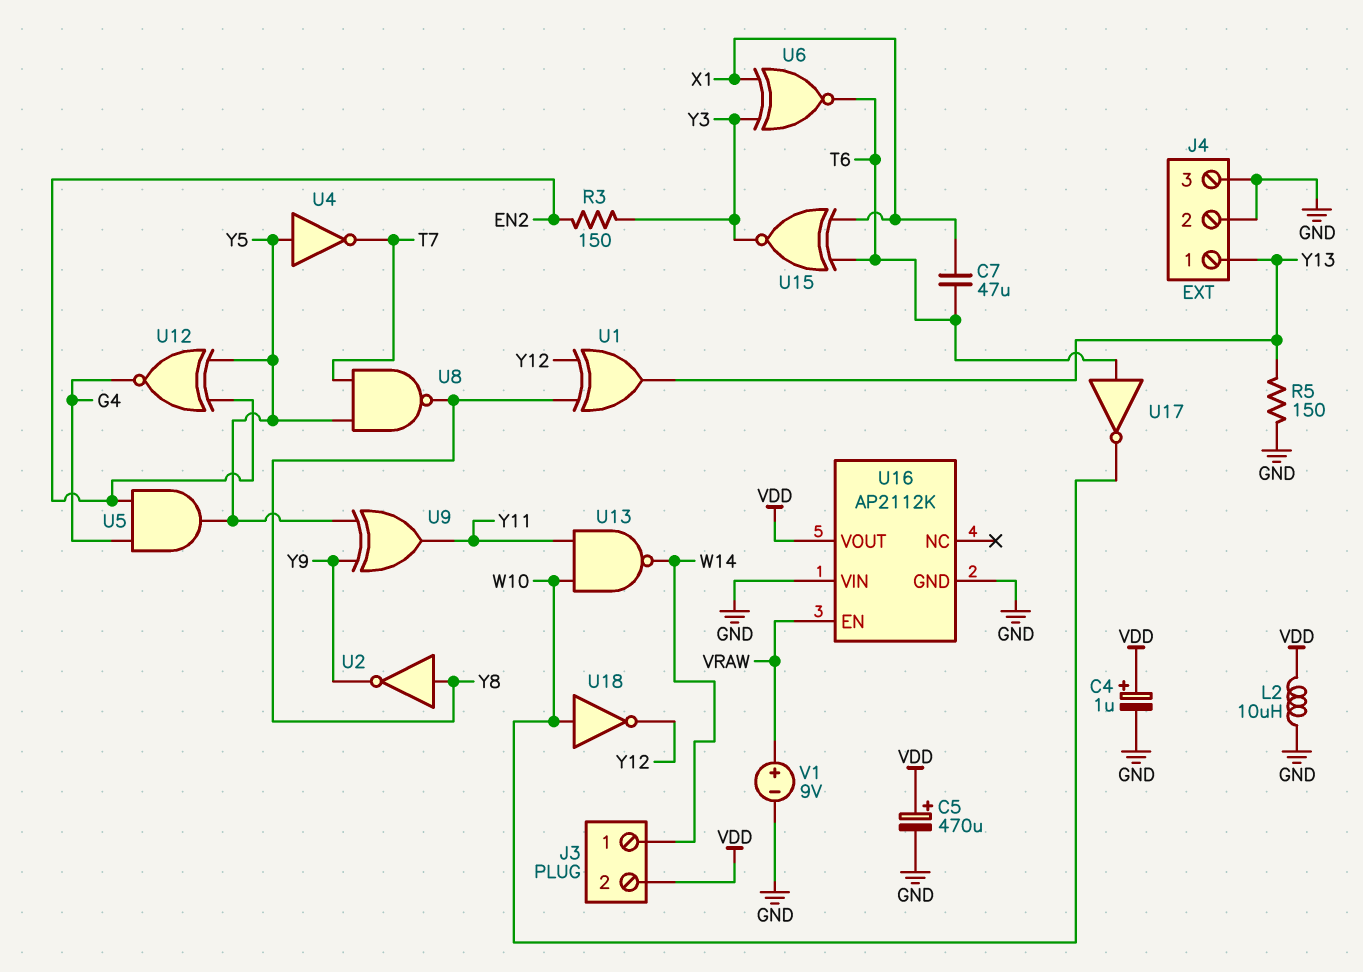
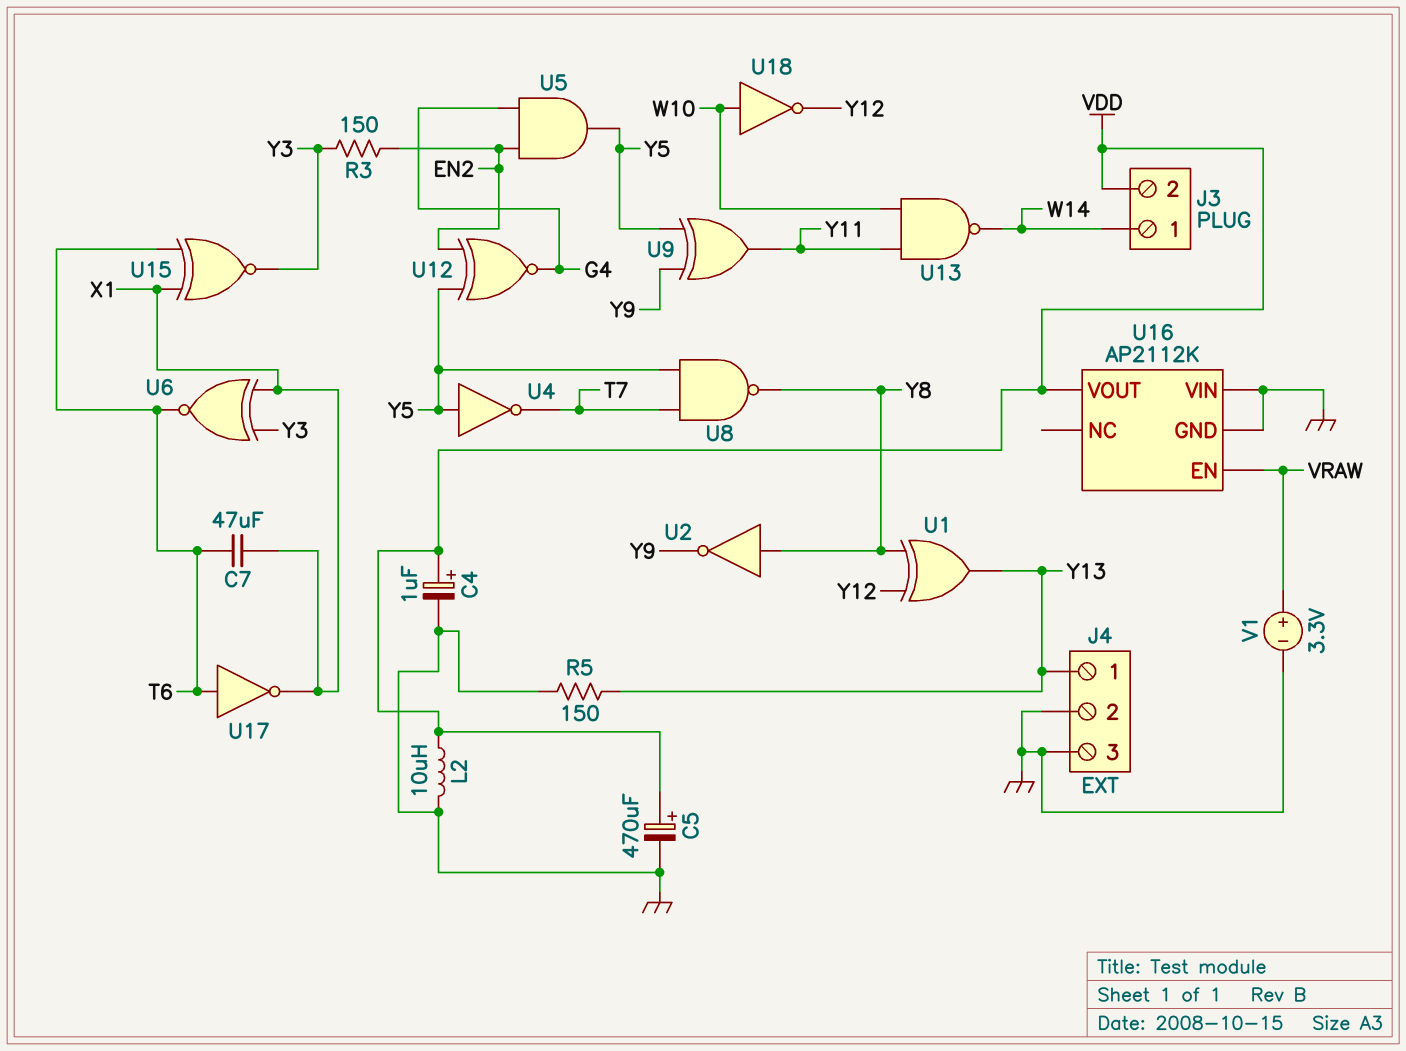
U17: NOT (in T6, out W10) -> NOT (in T6, out X1)
V1: 9V (plus VRAW, minus GND) -> 3.3V (plus VRAW, minus GND)

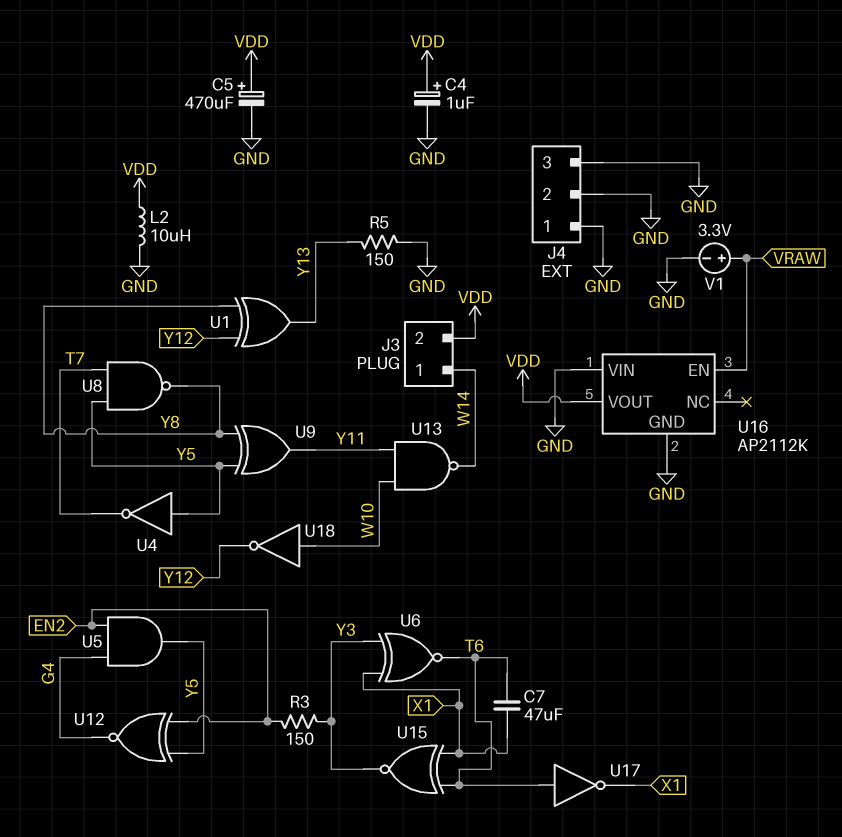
J4 pin 1: Y13 -> GND
U2: NOT (in Y8, out Y9) -> none
U9: XOR (in Y5, in Y9, out Y11) -> XOR (in Y5, in Y8, out Y11)

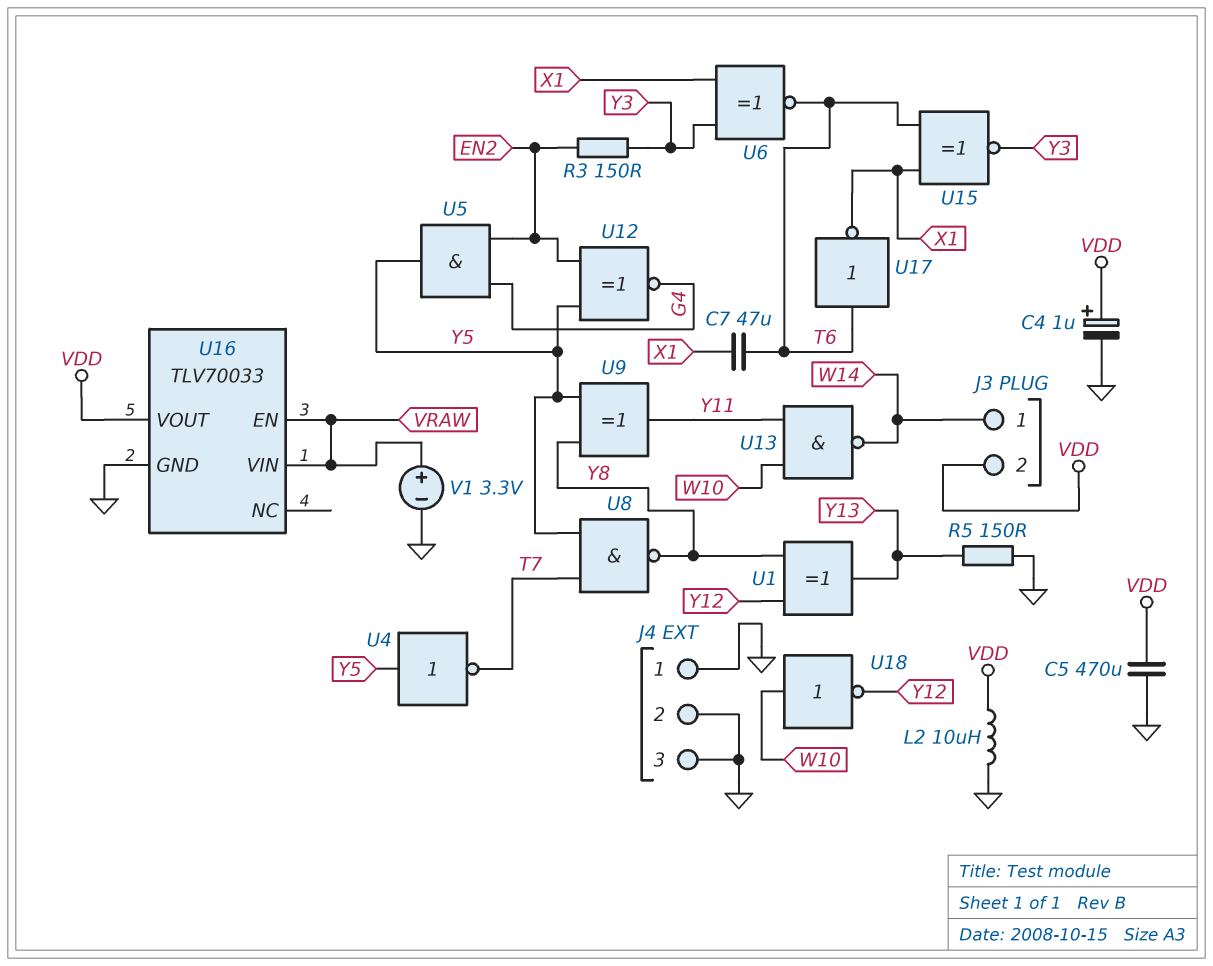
C5: 470uF (plus VDD, minus GND) -> 470uF (GND, VDD)
U16: AP2112K -> TLV70033
U16 pin VIN: GND -> VRAW

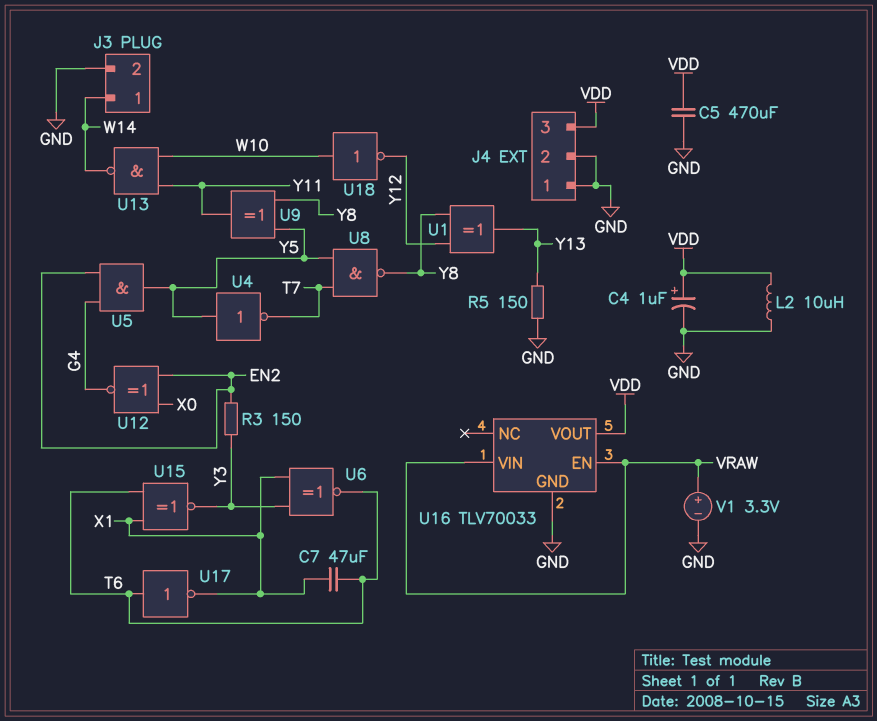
J3 pin 2: VDD -> GND
J4 pin 3: GND -> VDD
U12: XNOR (in EN2, in Y5, out G4) -> XNOR (in EN2, in X0, out G4)

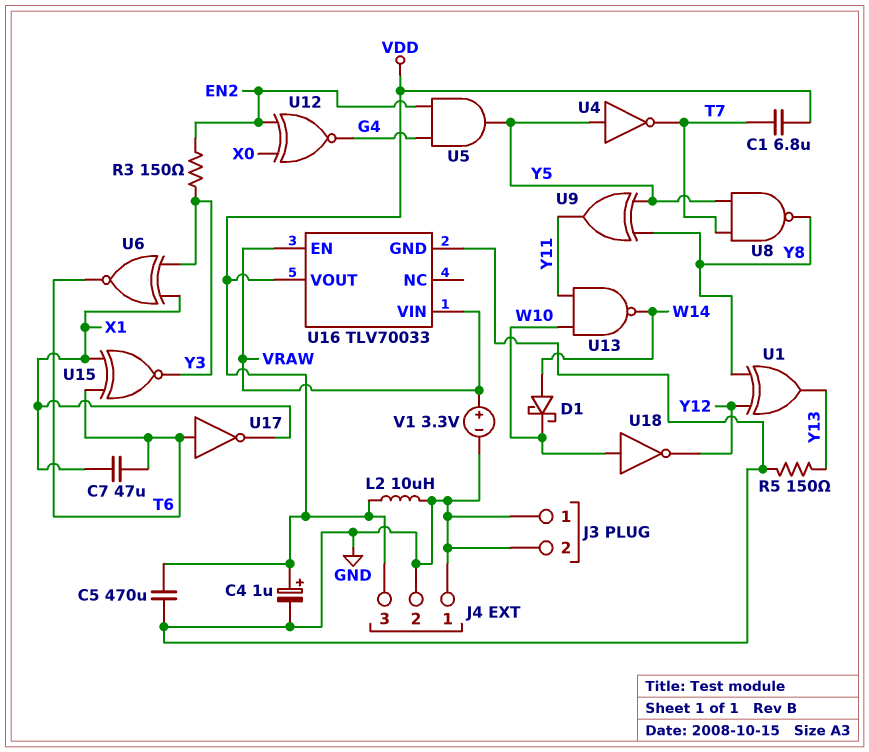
C1: none -> 6.8uF (T7, VDD)
D1: none -> schottky (A W14, K W10)
J3 pin 1: W14 -> GND

